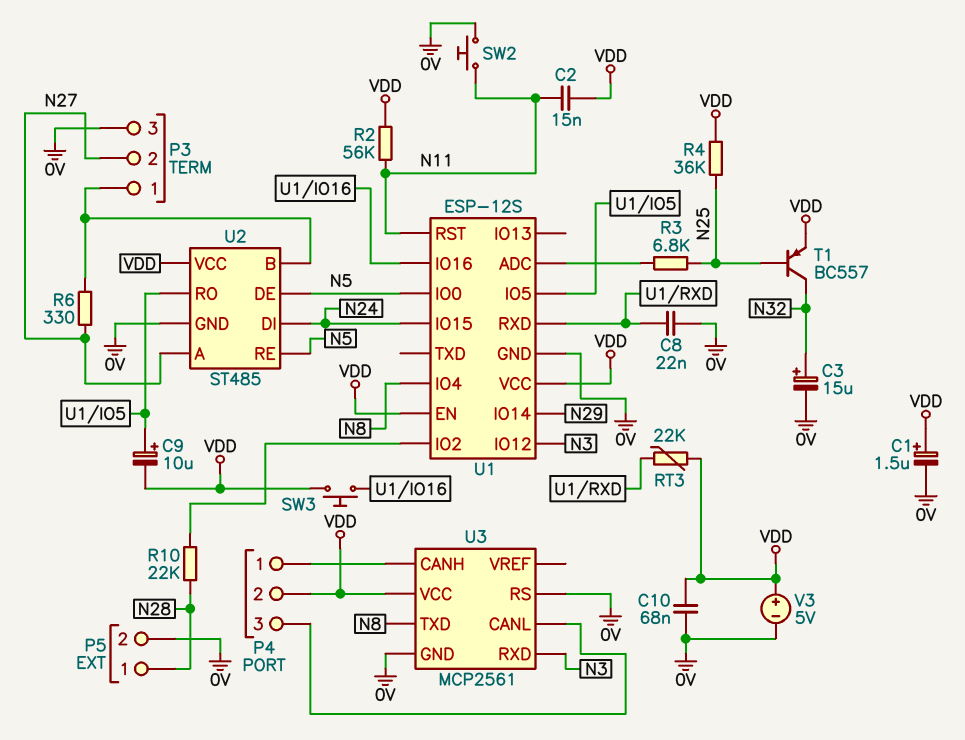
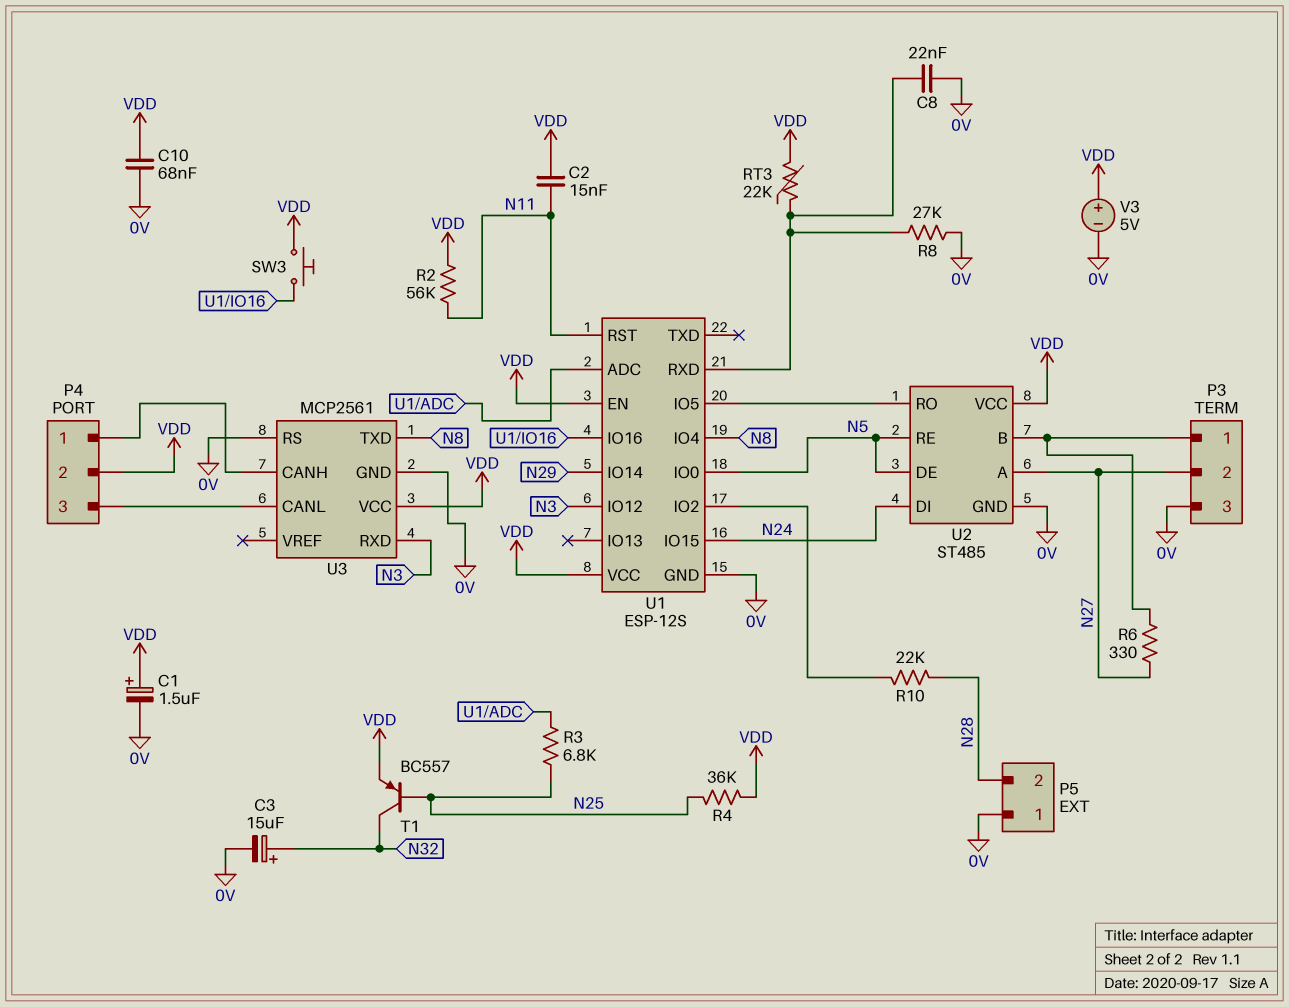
C9: 10uF (plus U1/IO5, minus VDD) -> none
P5 pin 1: N28 -> 0V
P5 pin 2: 0V -> N28
R8: none -> 27k (0V, U1/RXD)
SW2: button (0V, N11) -> none

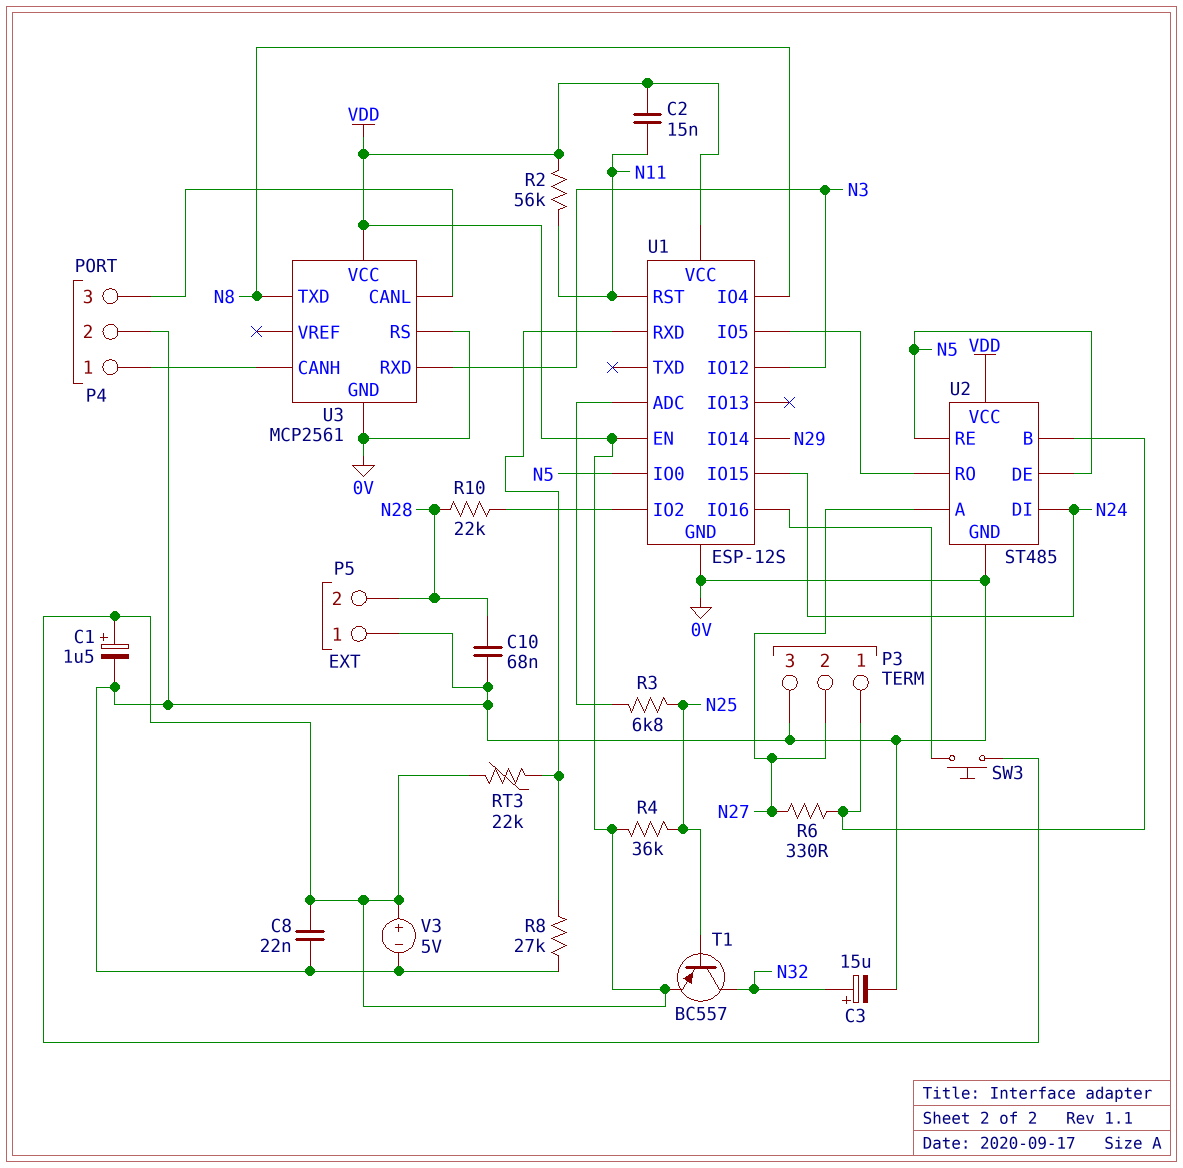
C8: 22nF (0V, U1/RXD) -> 22nF (0V, VDD)
C10: 68nF (0V, VDD) -> 68nF (0V, N28)
P4 pin 2: VDD -> 0V

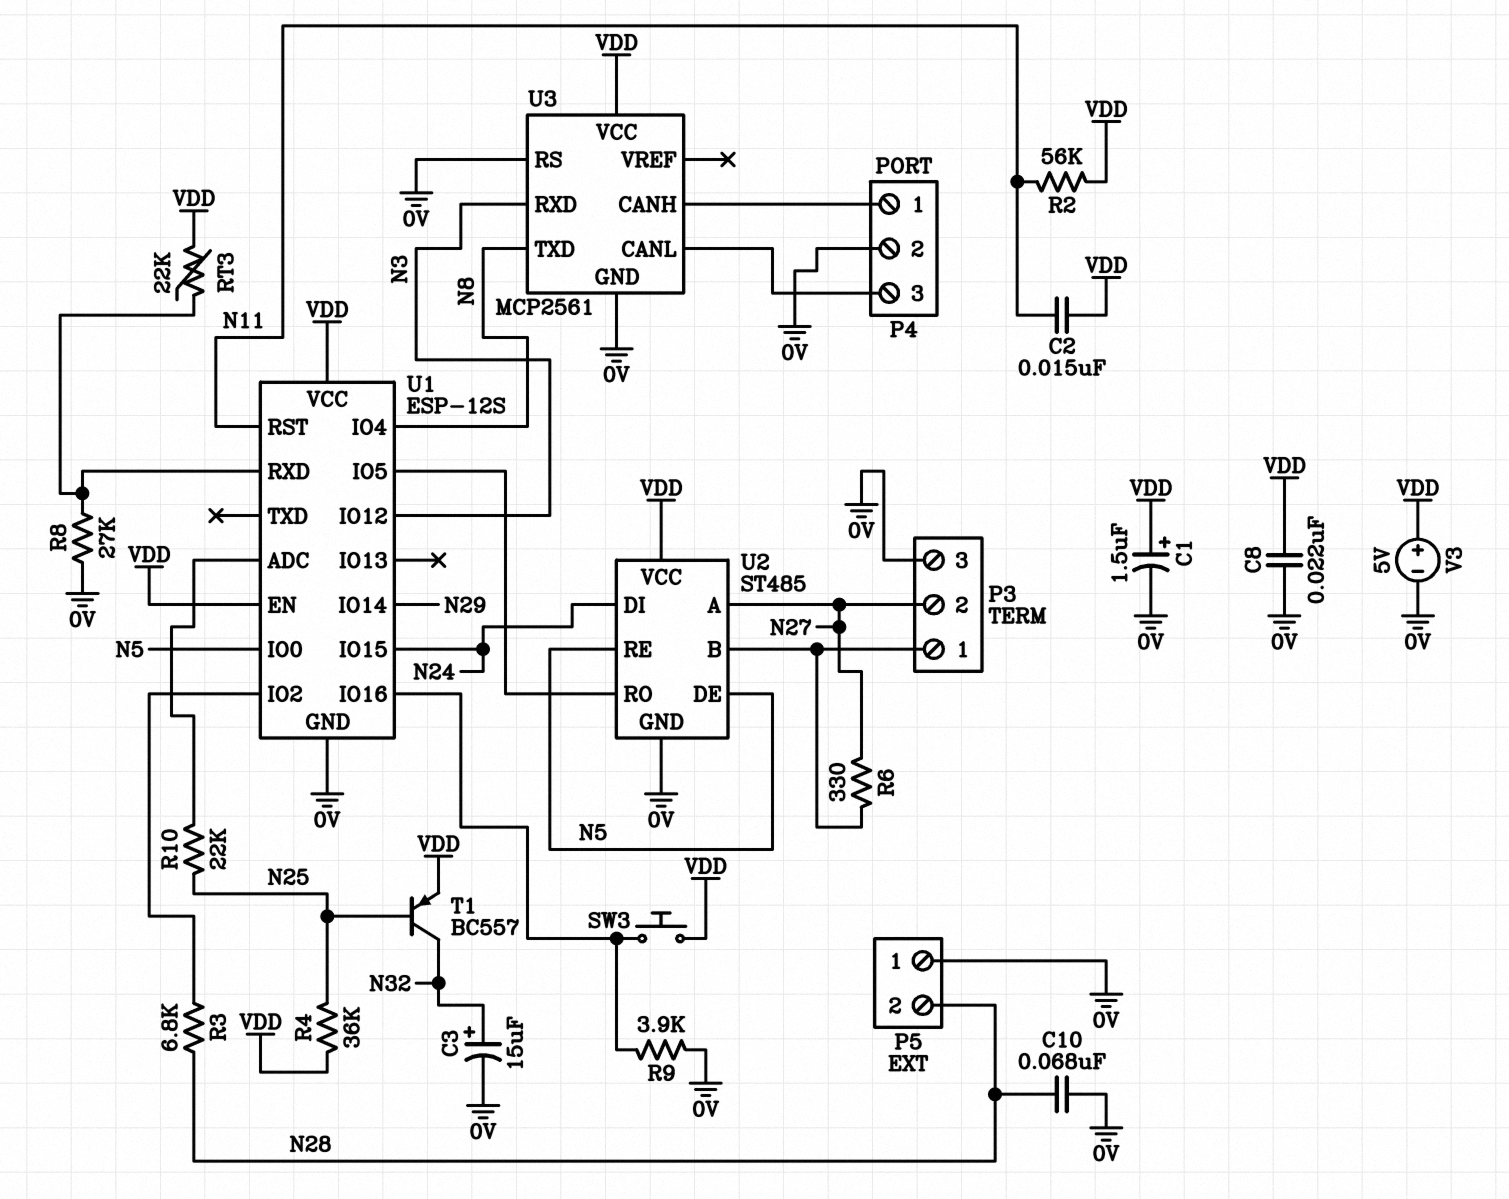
R3: 6.8k (N25, U1/ADC) -> 6.8k (N28, U1/IO2)
R9: none -> 3.9k (0V, U1/IO16)
R10: 22k (N28, U1/IO2) -> 22k (N25, U1/ADC)

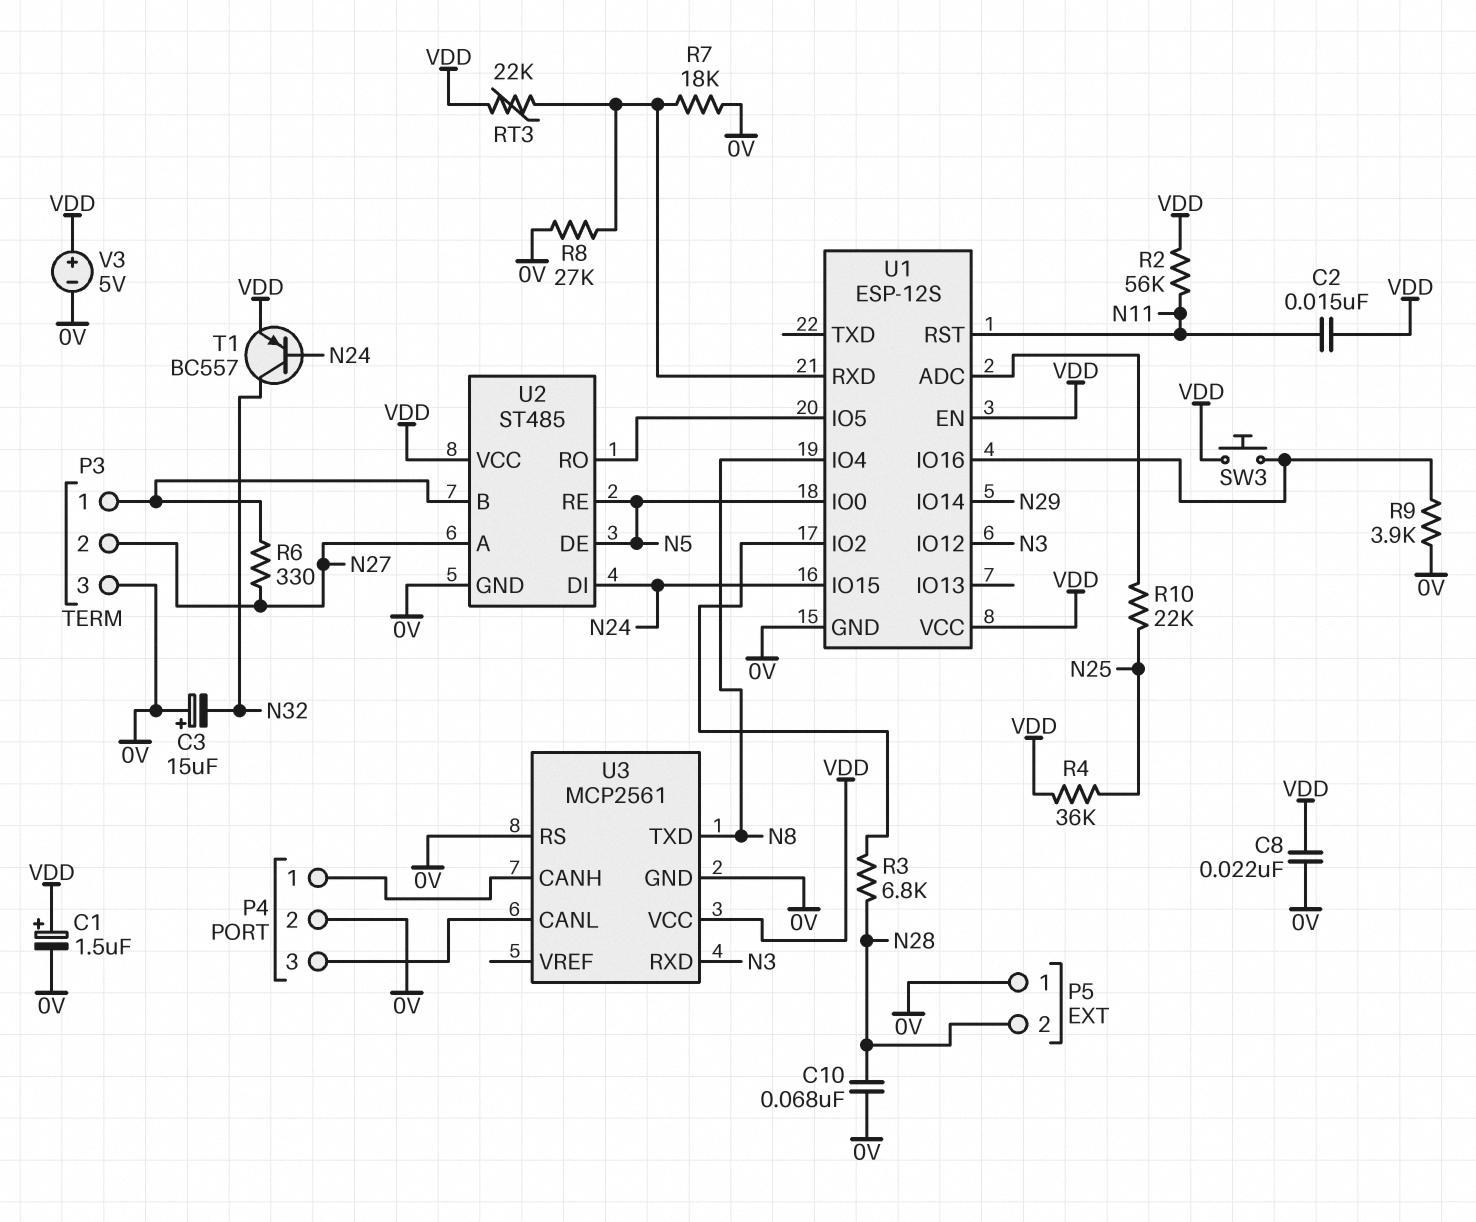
C3: 15uF (plus N32, minus 0V) -> 15uF (plus 0V, minus N32)
R7: none -> 18k (0V, U1/RXD)
T1: PNP BC557 (B N25, C N32, E VDD) -> PNP BC557 (B N24, C N32, E VDD)

